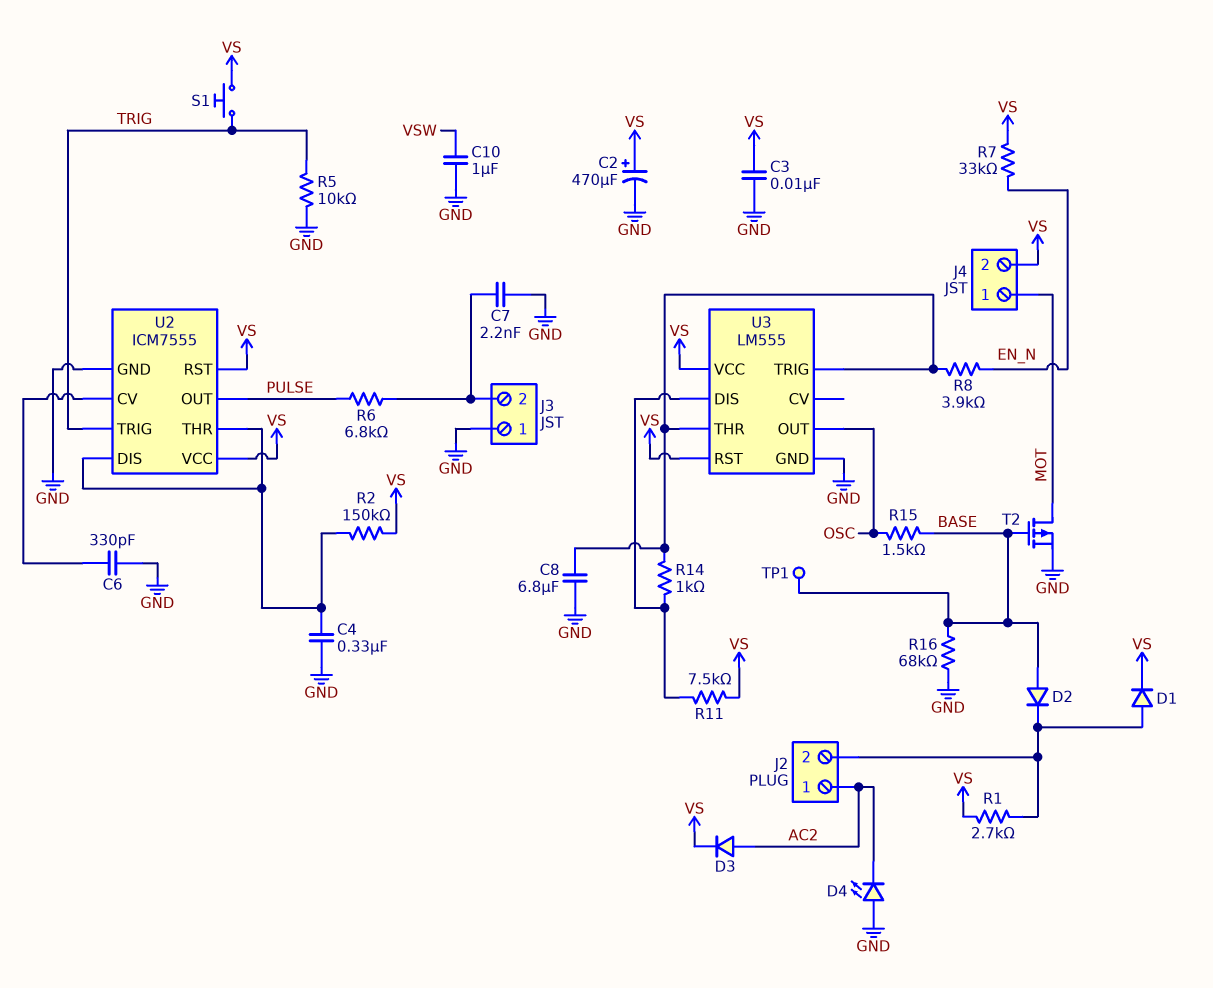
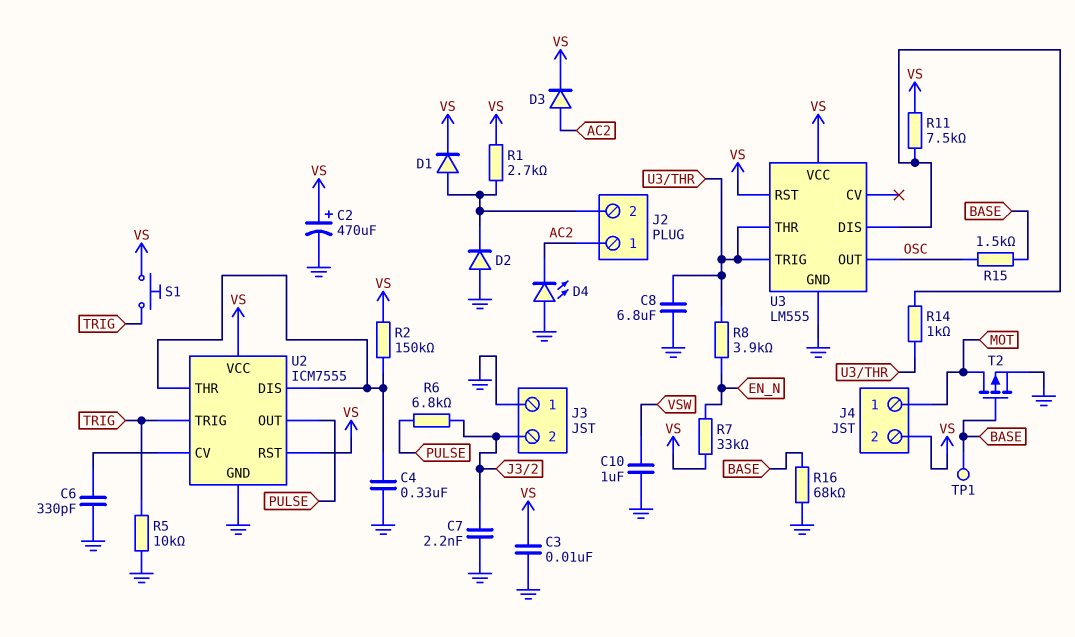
D2: diode (A BASE, K J2/2) -> diode (A GND, K J2/2)

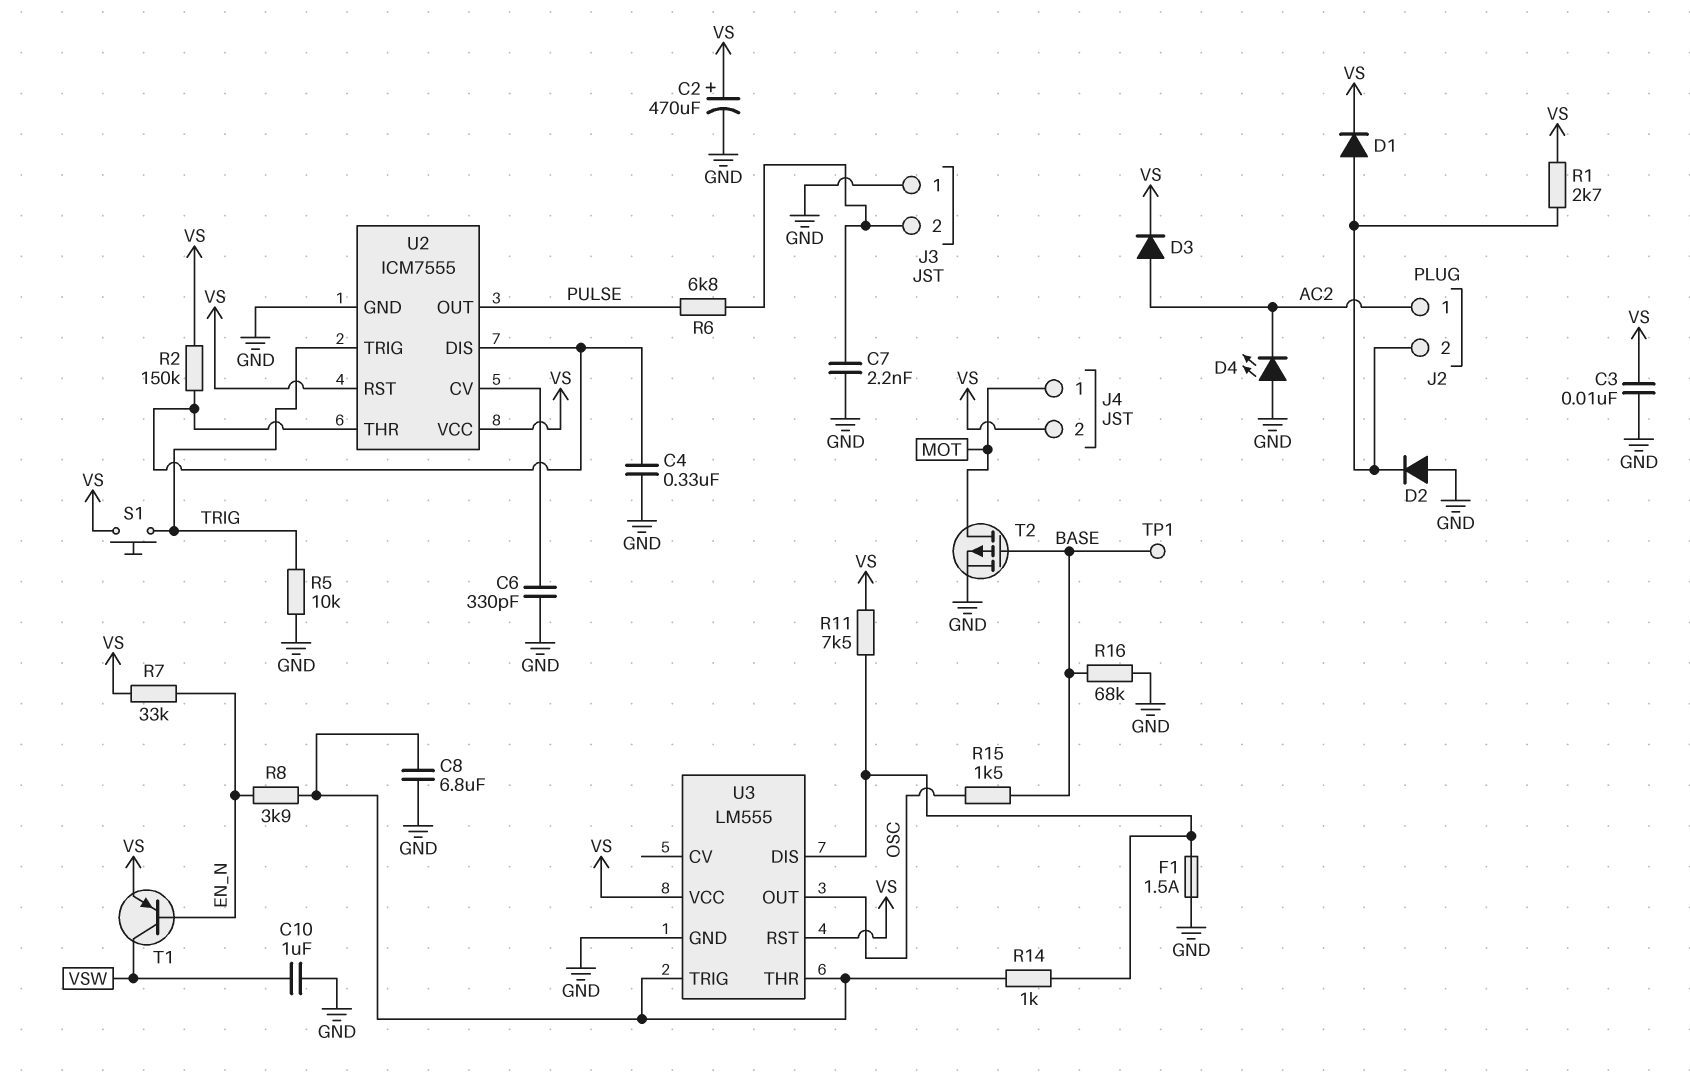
F1: none -> 1.5A (GND, U3/DIS)
T1: none -> PNP (B EN_N, C VSW, E VS)

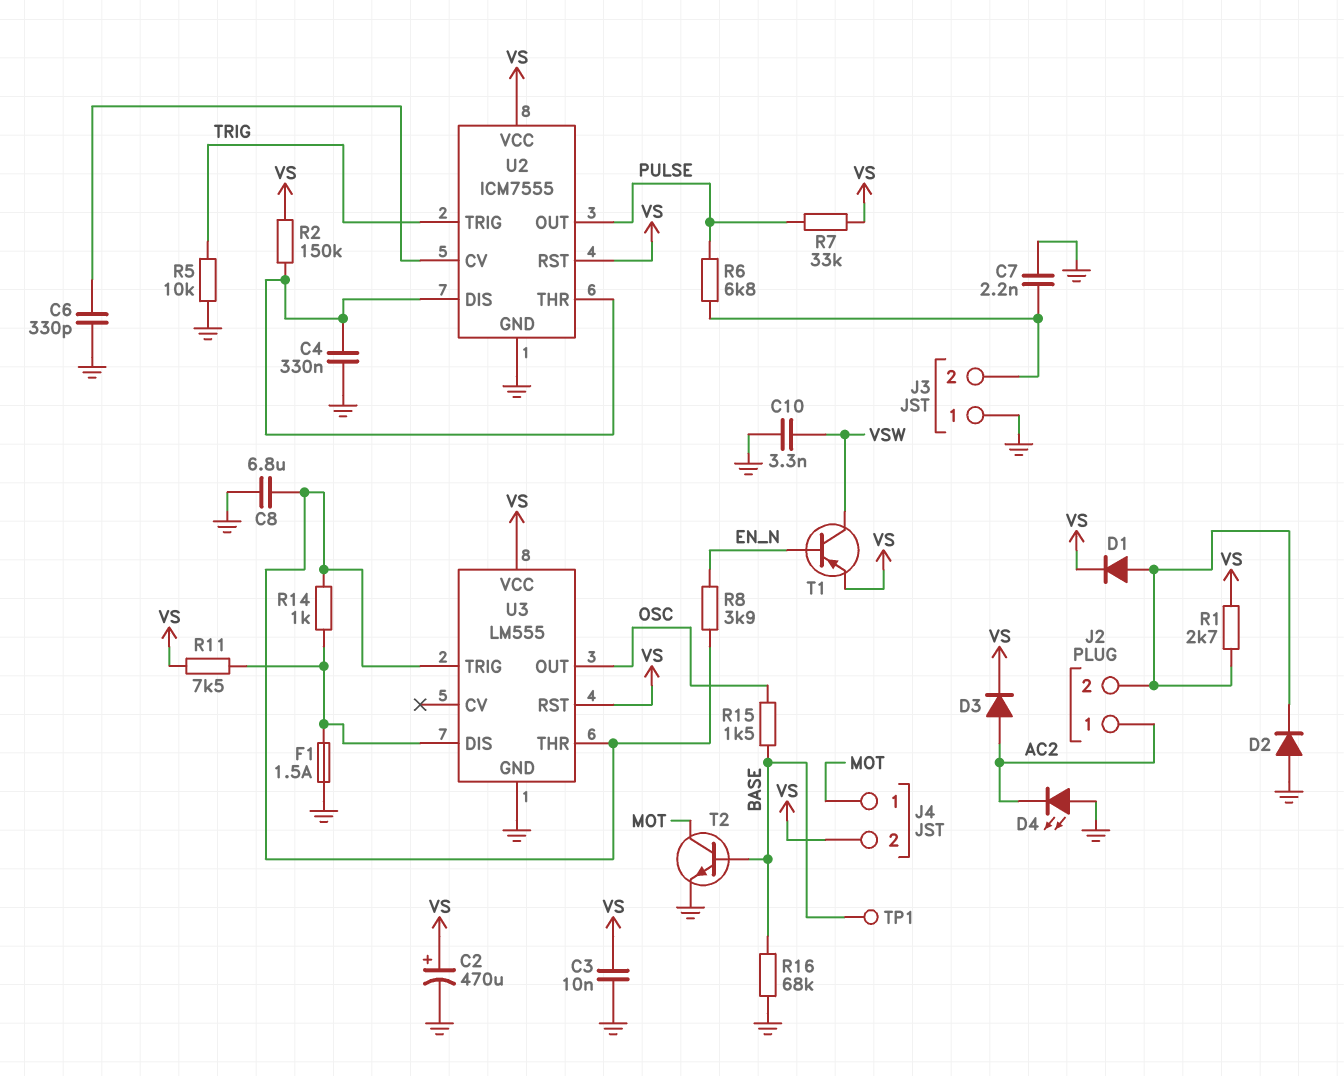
C10: 1uF (GND, VSW) -> 3.3nF (GND, VSW)
R7: 33k (EN_N, VS) -> 33k (PULSE, VS)
S1: button (TRIG, VS) -> none
T2: PMOS (G BASE, D MOT, S GND) -> NPN (B BASE, C MOT, E GND)

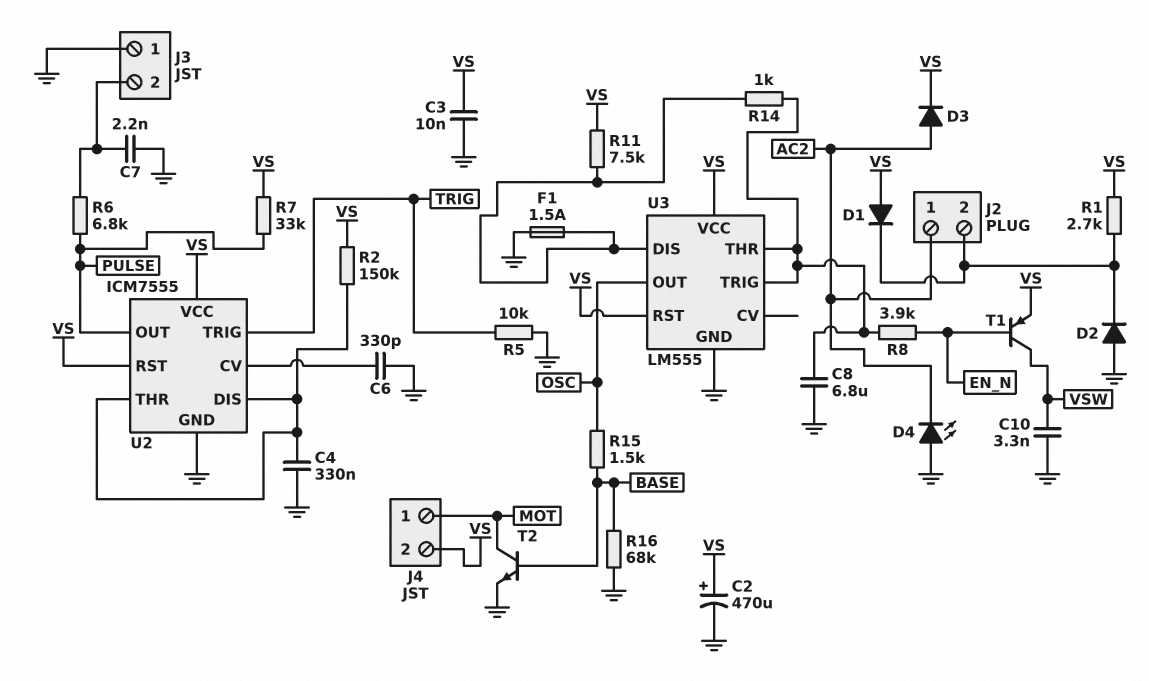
D1: diode (A J2/2, K VS) -> diode (A VS, K J2/2)
TP1: test point (BASE) -> none

